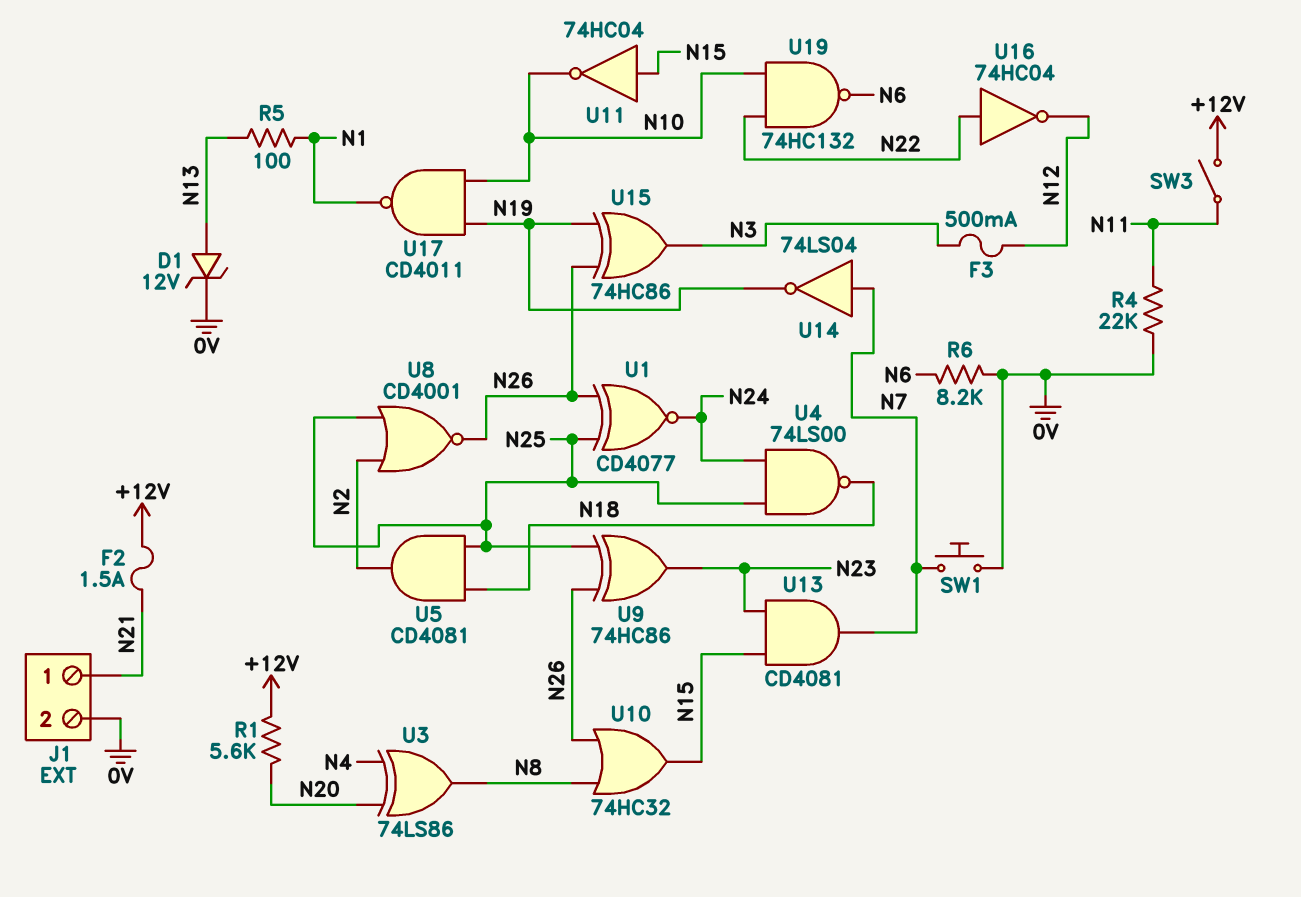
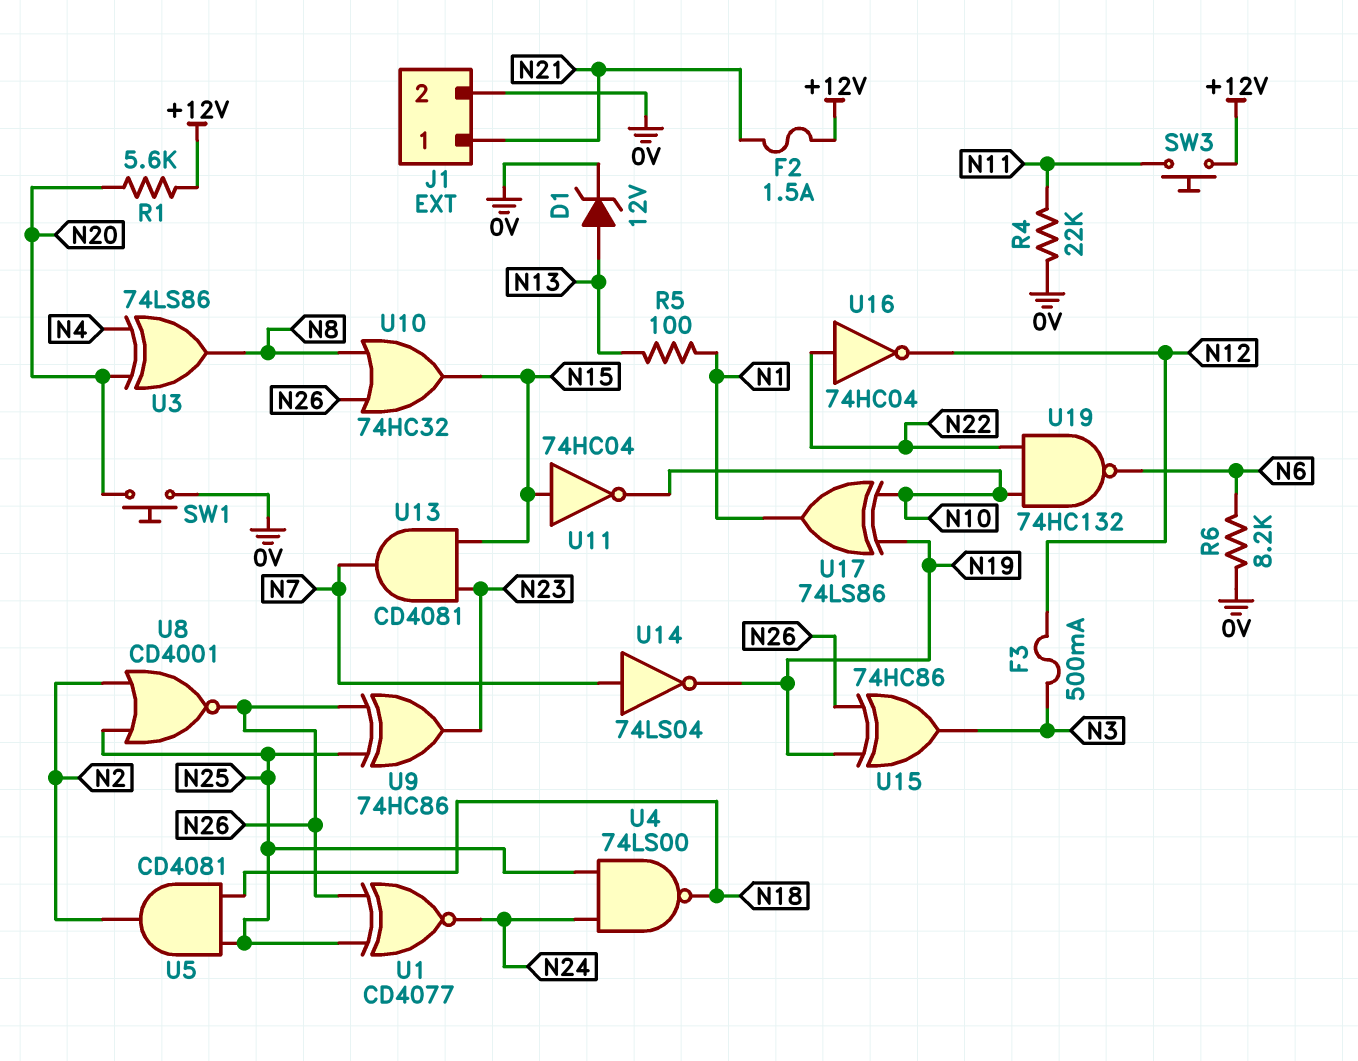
SW1: button (0V, N7) -> button (0V, N20)
SW3: switch (+12V, N11) -> button (+12V, N11)
U17: NAND CD4011 (in N10, in N19, out N1) -> XOR 74LS86 (in N10, in N19, out N1)

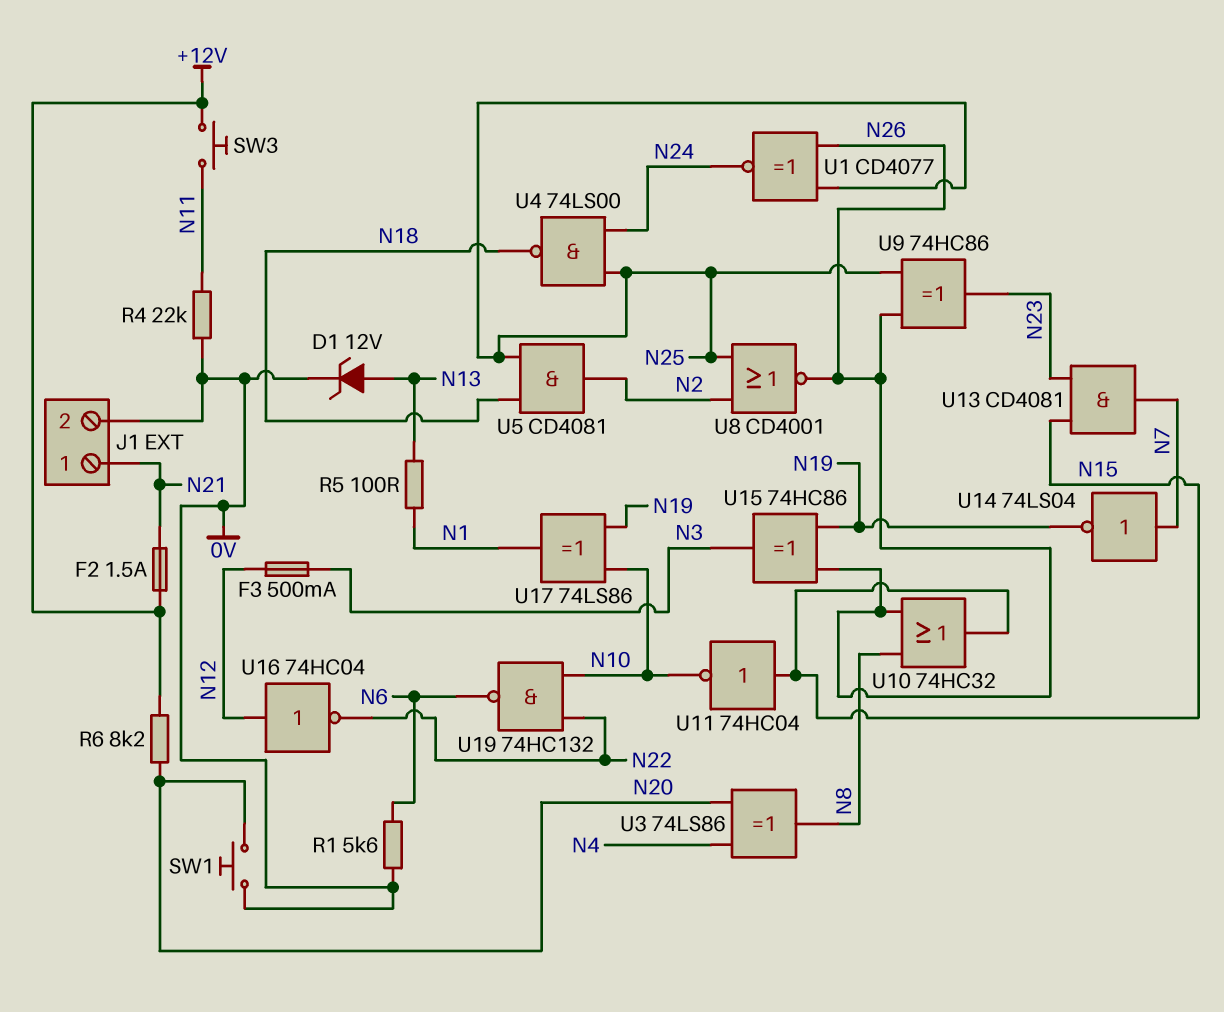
R1: 5.6k (+12V, N20) -> 5.6k (0V, N6)
R6: 8.2k (0V, N6) -> 8.2k (+12V, N20)
U16: NOT 74HC04 (in N22, out N12) -> NOT 74HC04 (in N12, out N22)

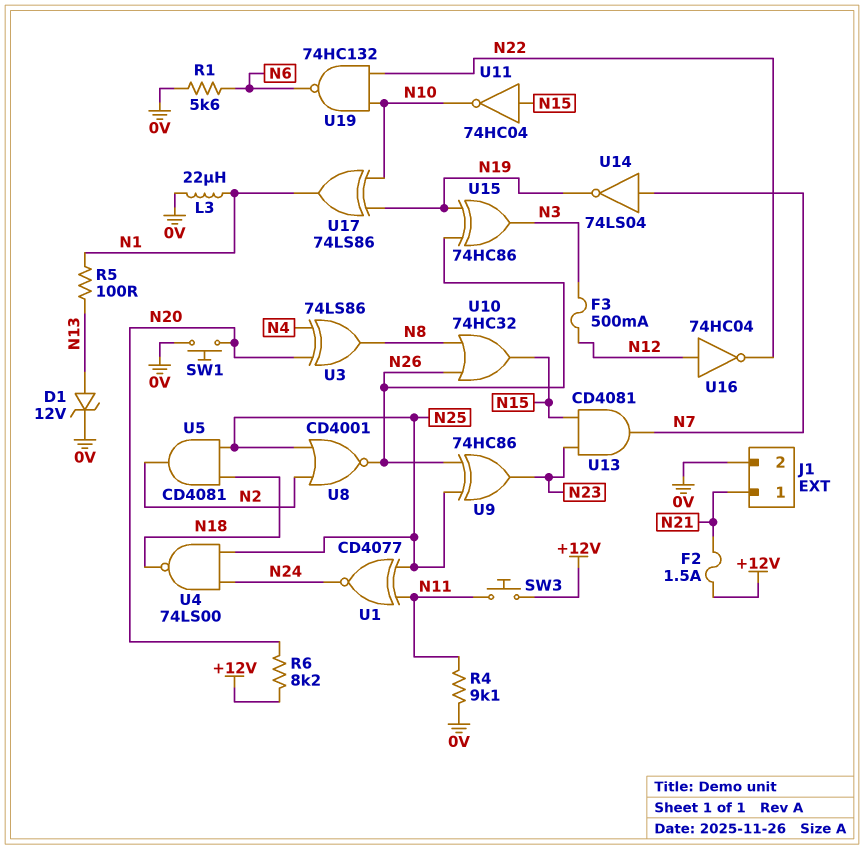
L3: none -> 22uH (0V, N1)
R4: 22k (0V, N11) -> 9.1k (0V, N11)
U1: XNOR CD4077 (in N25, in N26, out N24) -> XNOR CD4077 (in N11, in N25, out N24)

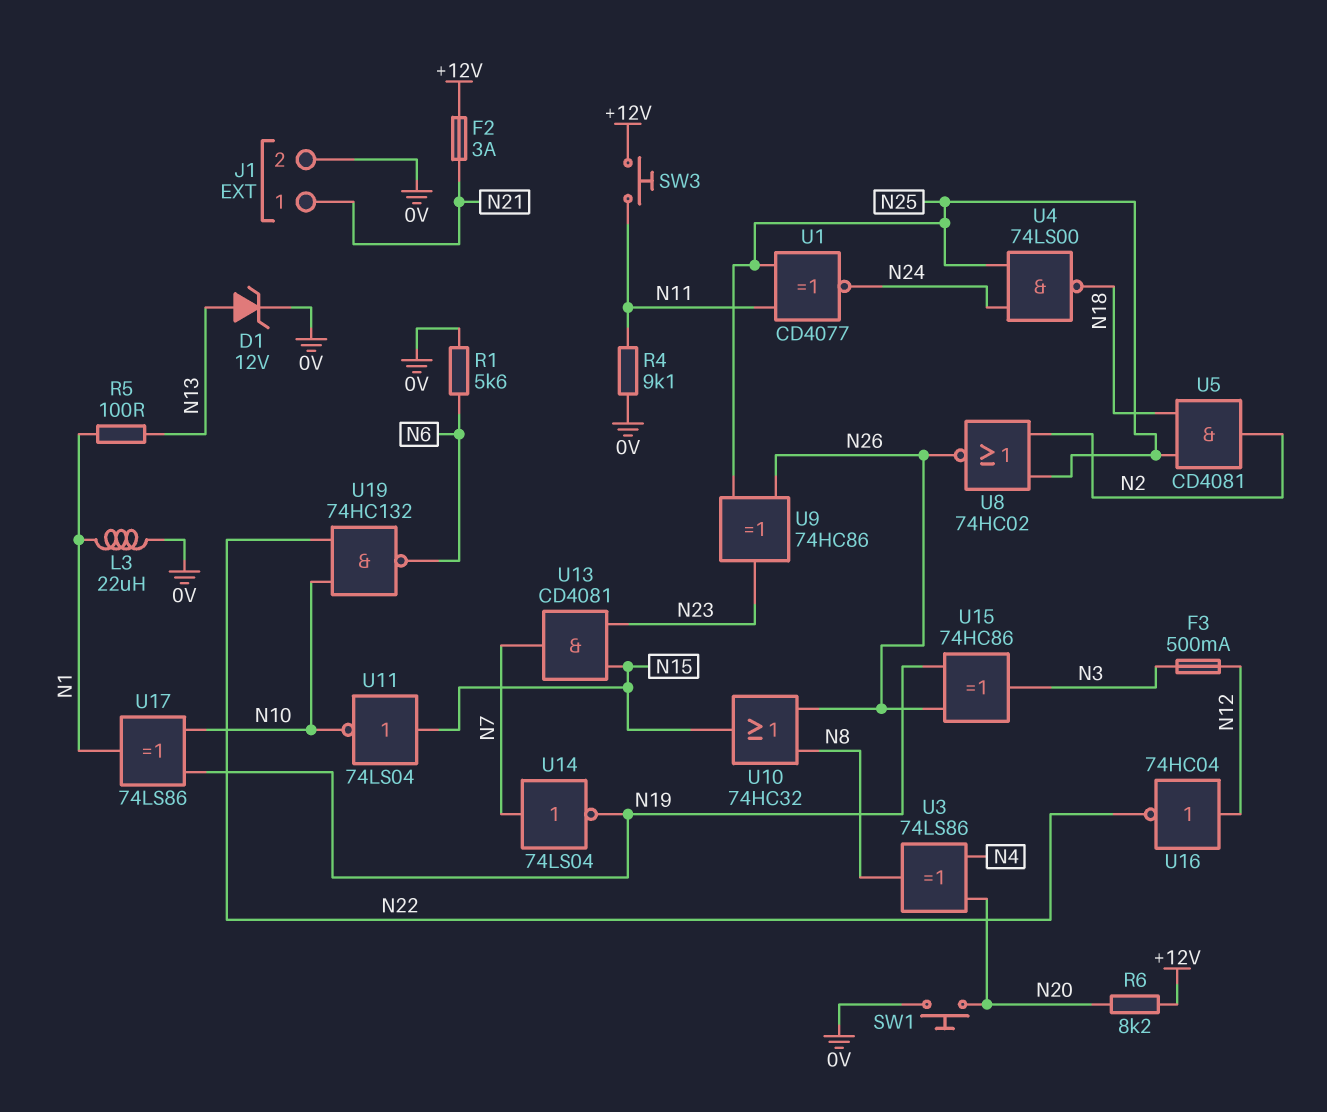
F2: 1.5A (+12V, N21) -> 3A (+12V, N21)
U8: NOR CD4001 (in N2, in N25, out N26) -> NOR 74HC02 (in N2, in N25, out N26)
U11: NOT 74HC04 (in N15, out N10) -> NOT 74LS04 (in N15, out N10)

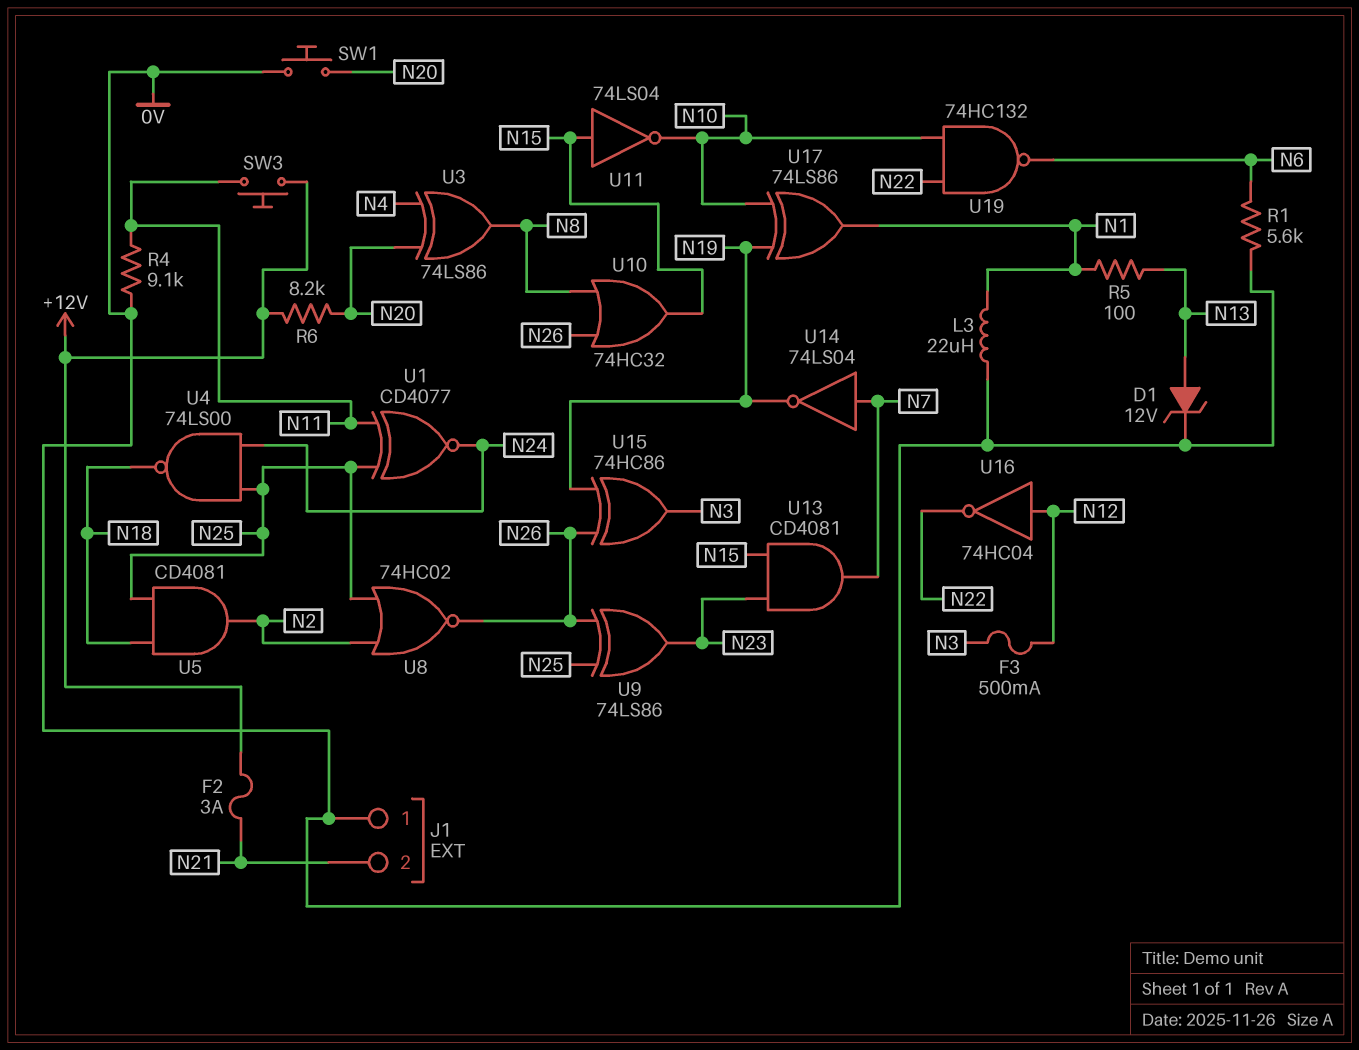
J1 pin 1: N21 -> 0V
J1 pin 2: 0V -> N21
U9: XOR 74HC86 (in N25, in N26, out N23) -> XOR 74LS86 (in N25, in N26, out N23)

